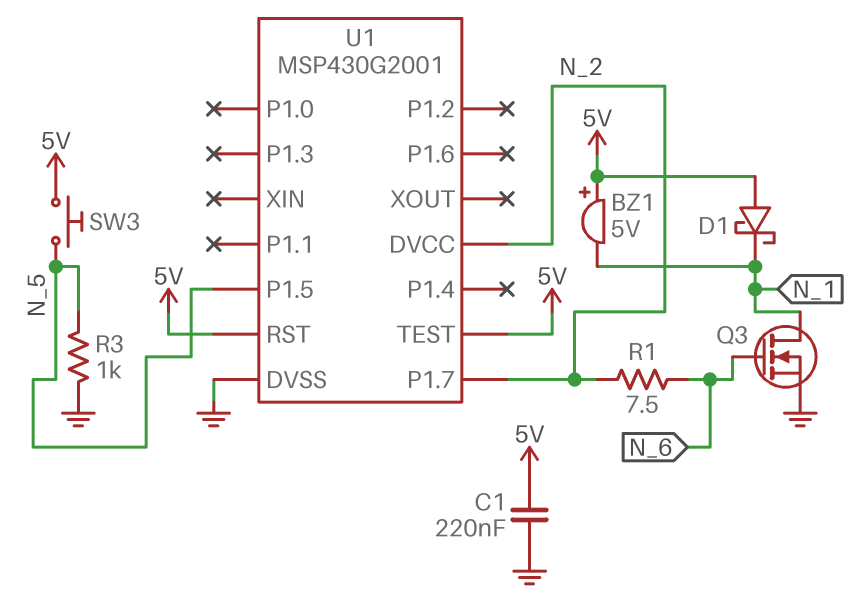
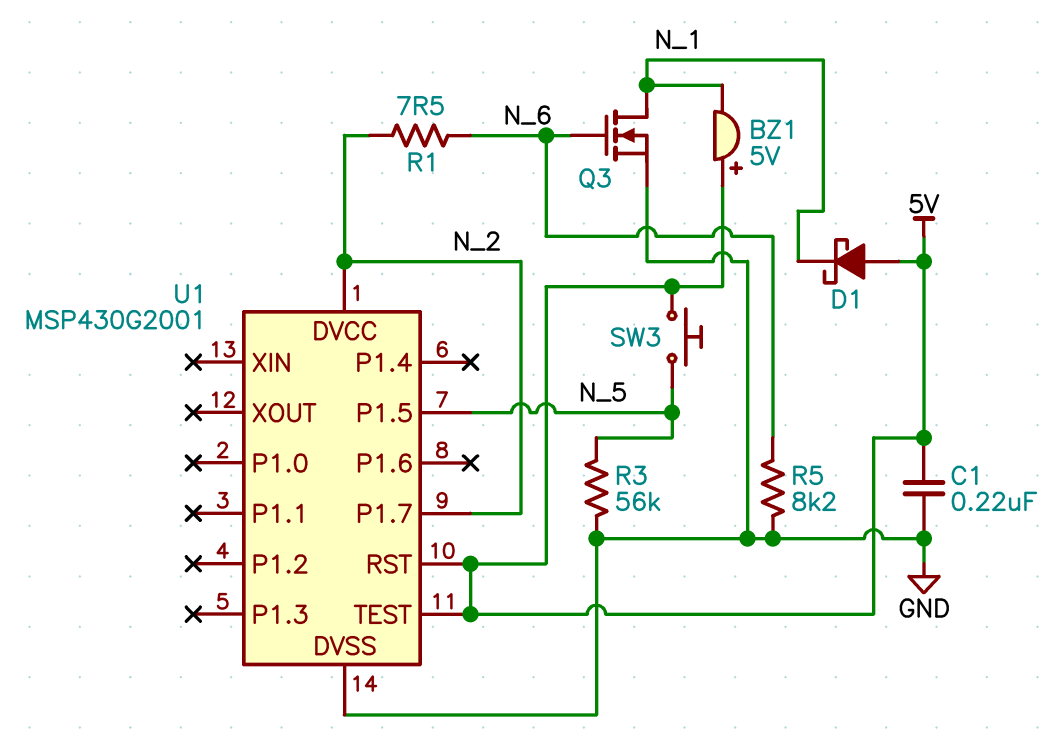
R3: 1k (GND, N_5) -> 56k (GND, N_5)
R5: none -> 8.2k (GND, N_6)

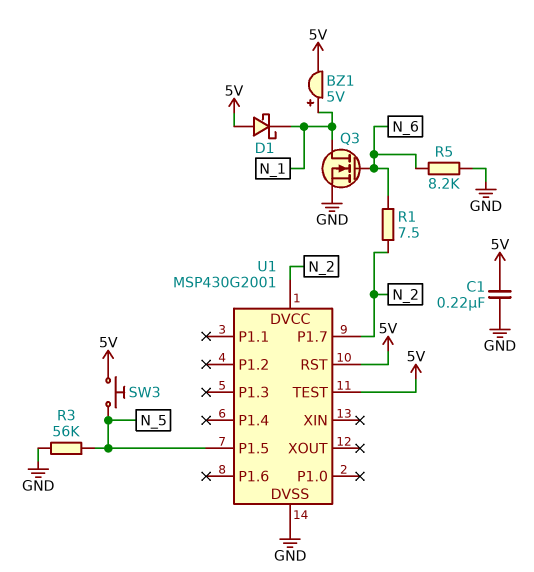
BZ1: buzzer 5V (plus 5V, minus N_1) -> buzzer 5V (plus N_1, minus 5V)

